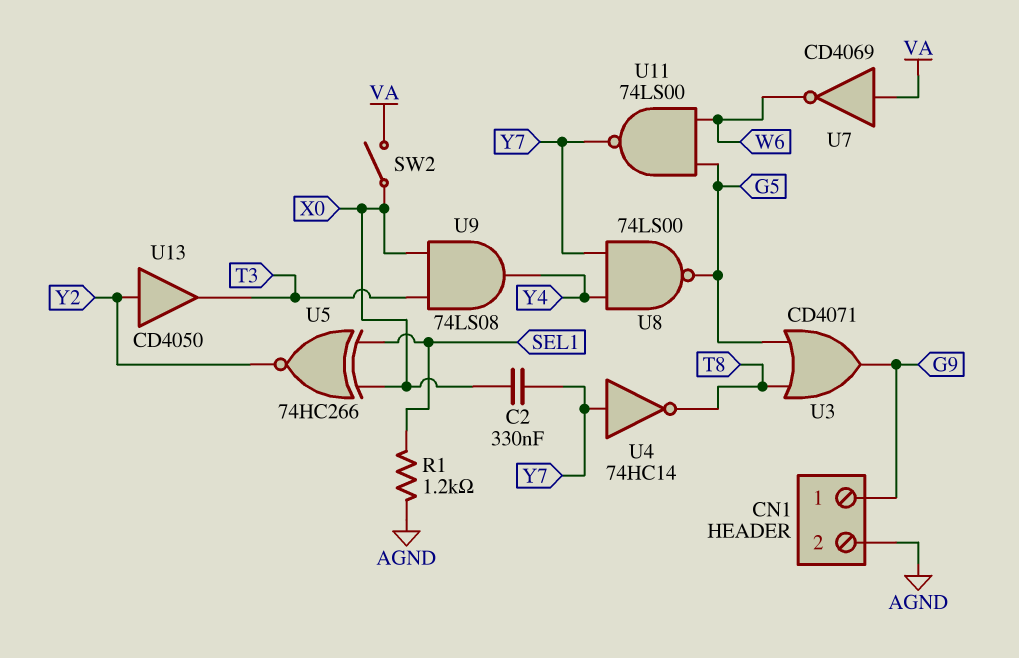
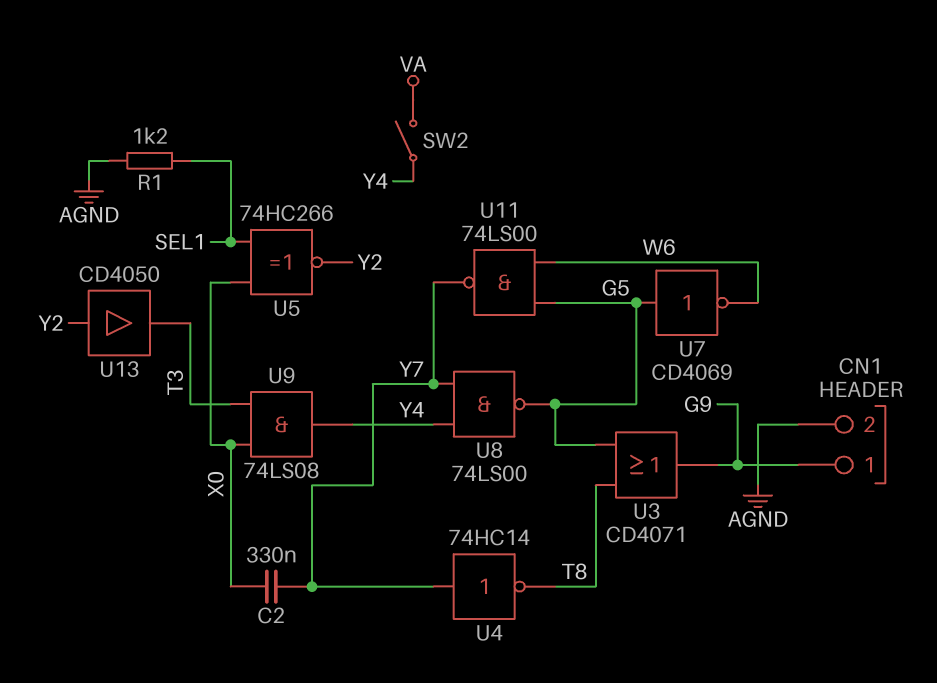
SW2: switch (VA, X0) -> switch (VA, Y4)
U7: NOT CD4069 (in VA, out W6) -> NOT CD4069 (in G5, out W6)

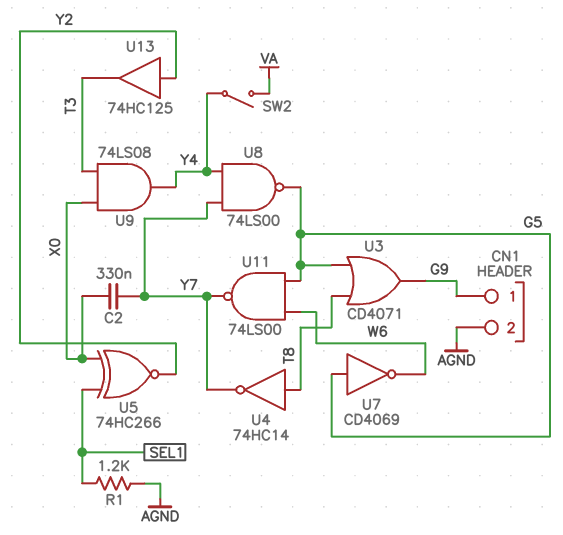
U4: NOT 74HC14 (in Y7, out T8) -> NOT 74HC14 (in T8, out Y7)
U13: buffer CD4050 (in Y2, out T3) -> buffer 74HC125 (in Y2, out T3)

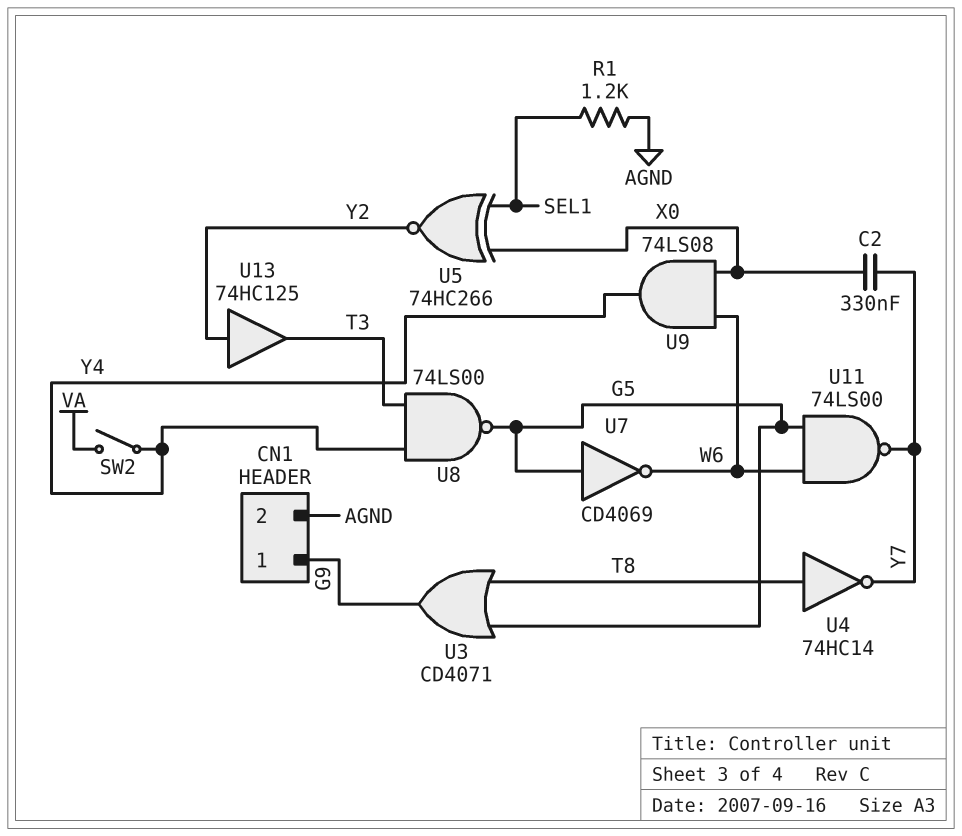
U8: NAND 74LS00 (in Y4, in Y7, out G5) -> NAND 74LS00 (in T3, in Y4, out G5)
U9: AND 74LS08 (in T3, in X0, out Y4) -> AND 74LS08 (in W6, in X0, out Y4)

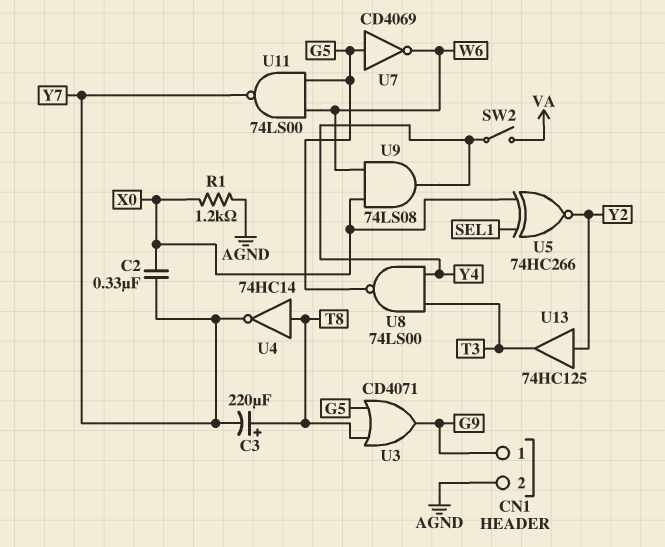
C3: none -> 220uF (plus T8, minus Y7)
R1: 1.2k (AGND, SEL1) -> 1.2k (AGND, X0)

